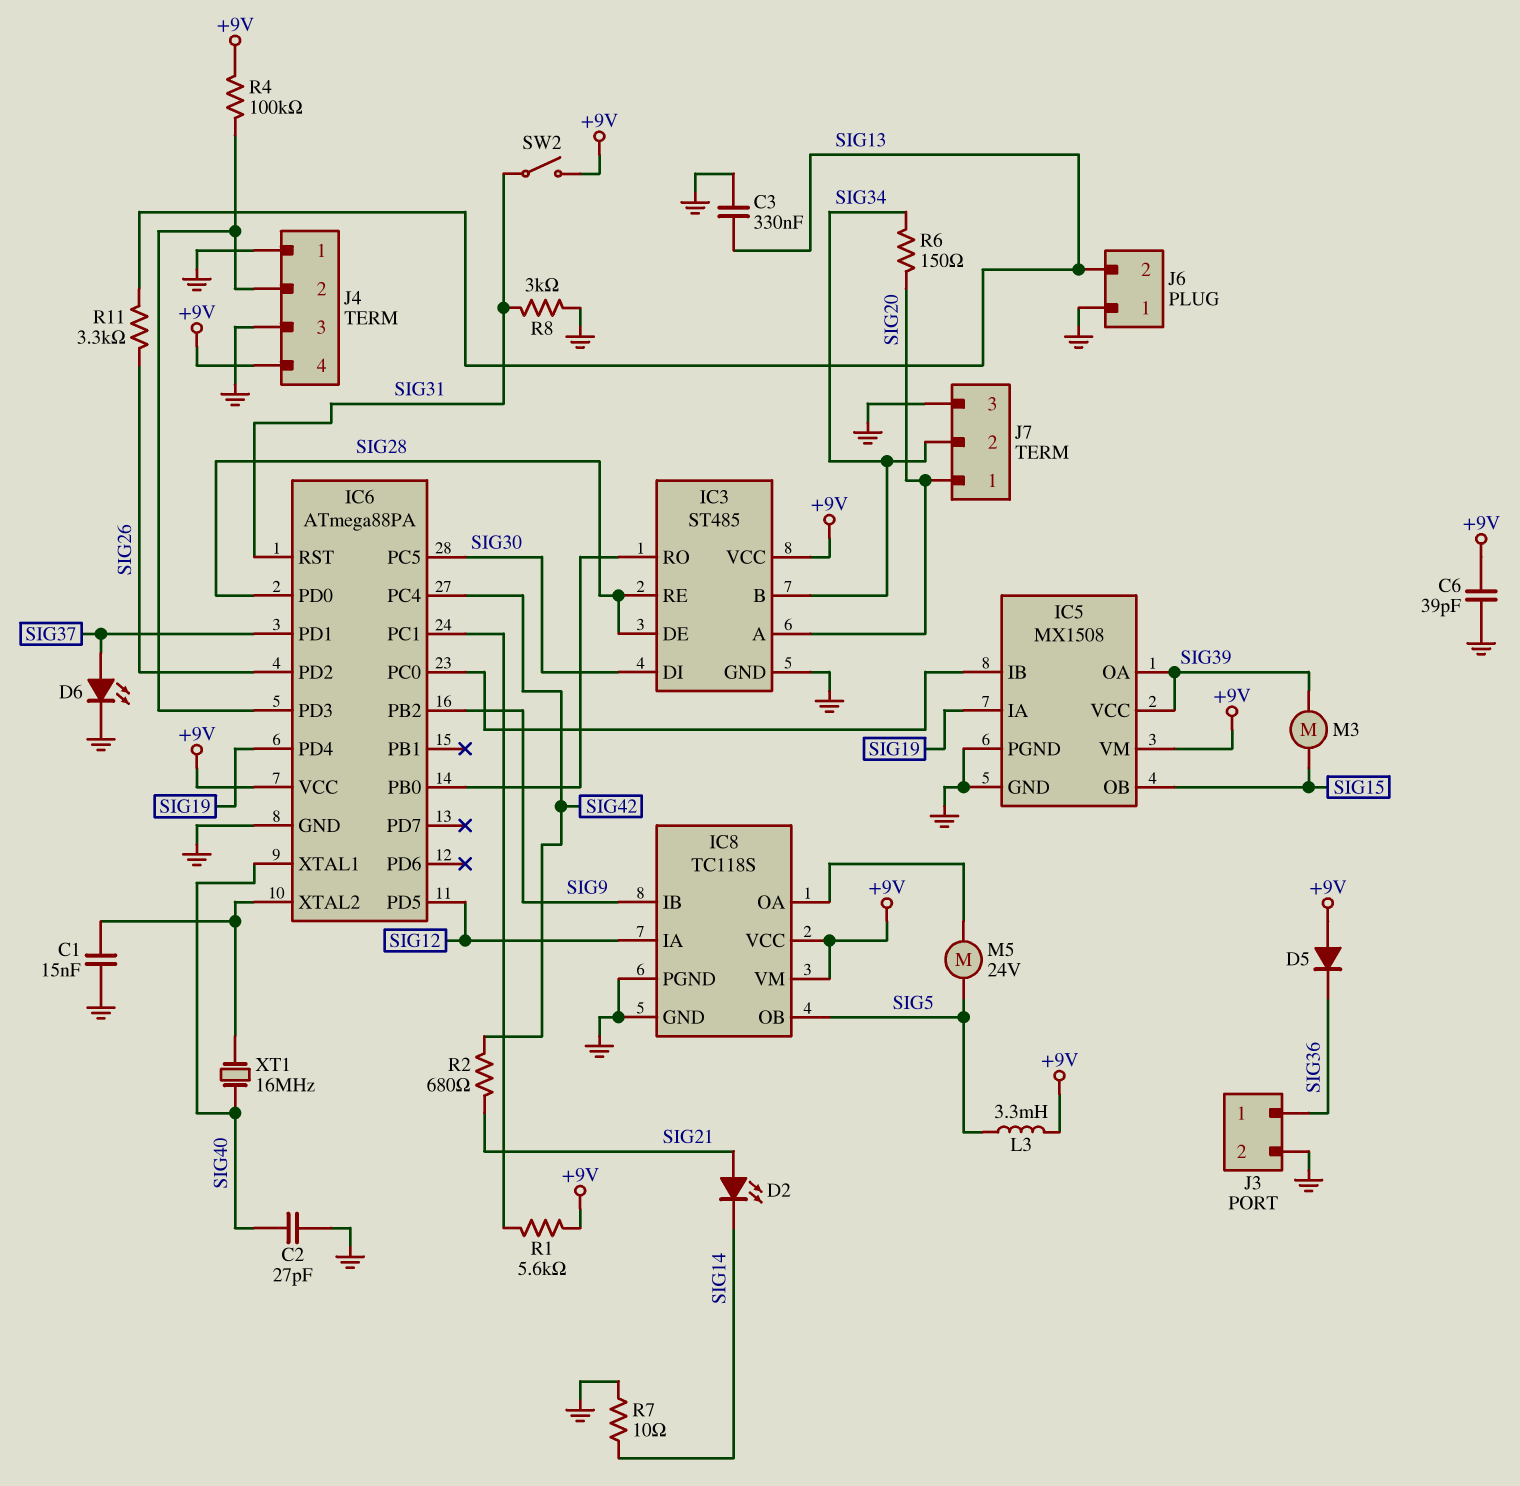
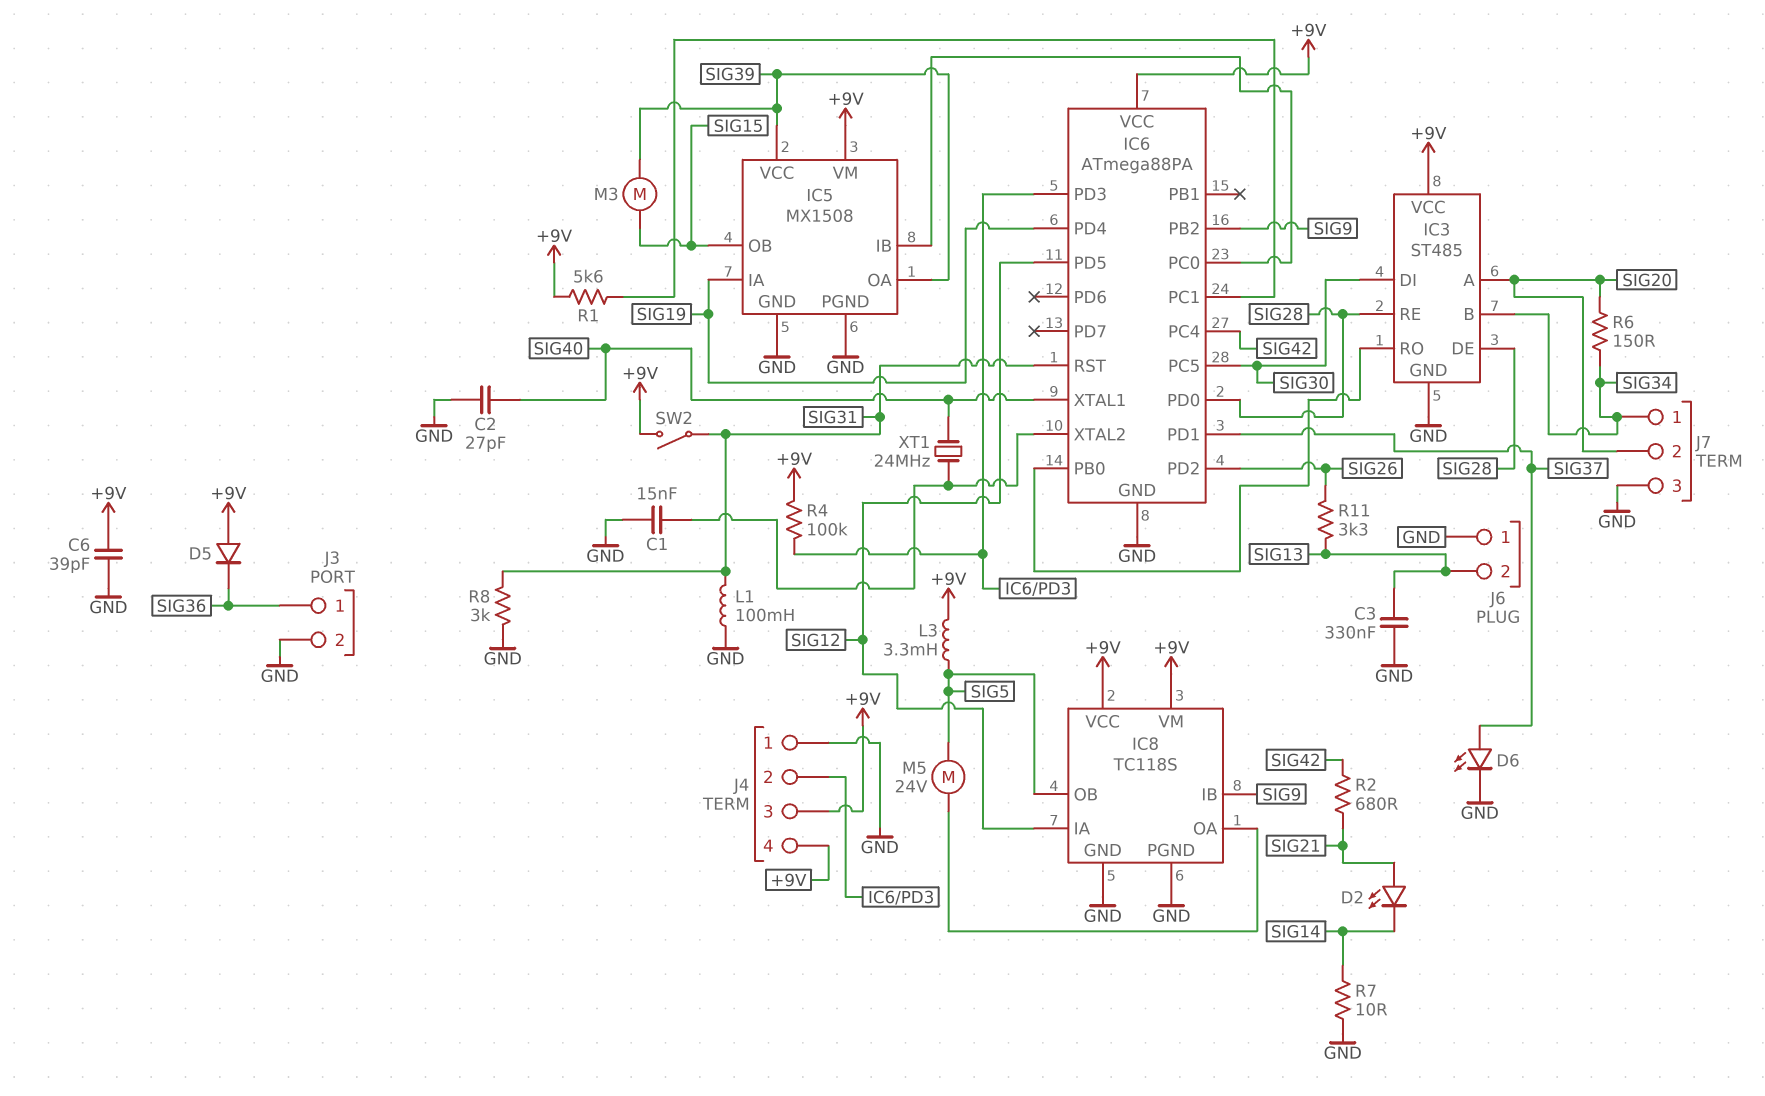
J4 pin 3: GND -> +9V
J7 pin 1: SIG20 -> SIG34
J7 pin 2: SIG34 -> SIG20
L1: none -> 100mH (GND, SIG31)
XT1: 16MHz (IC6/XTAL2, SIG40) -> 24MHz (IC6/XTAL2, SIG40)

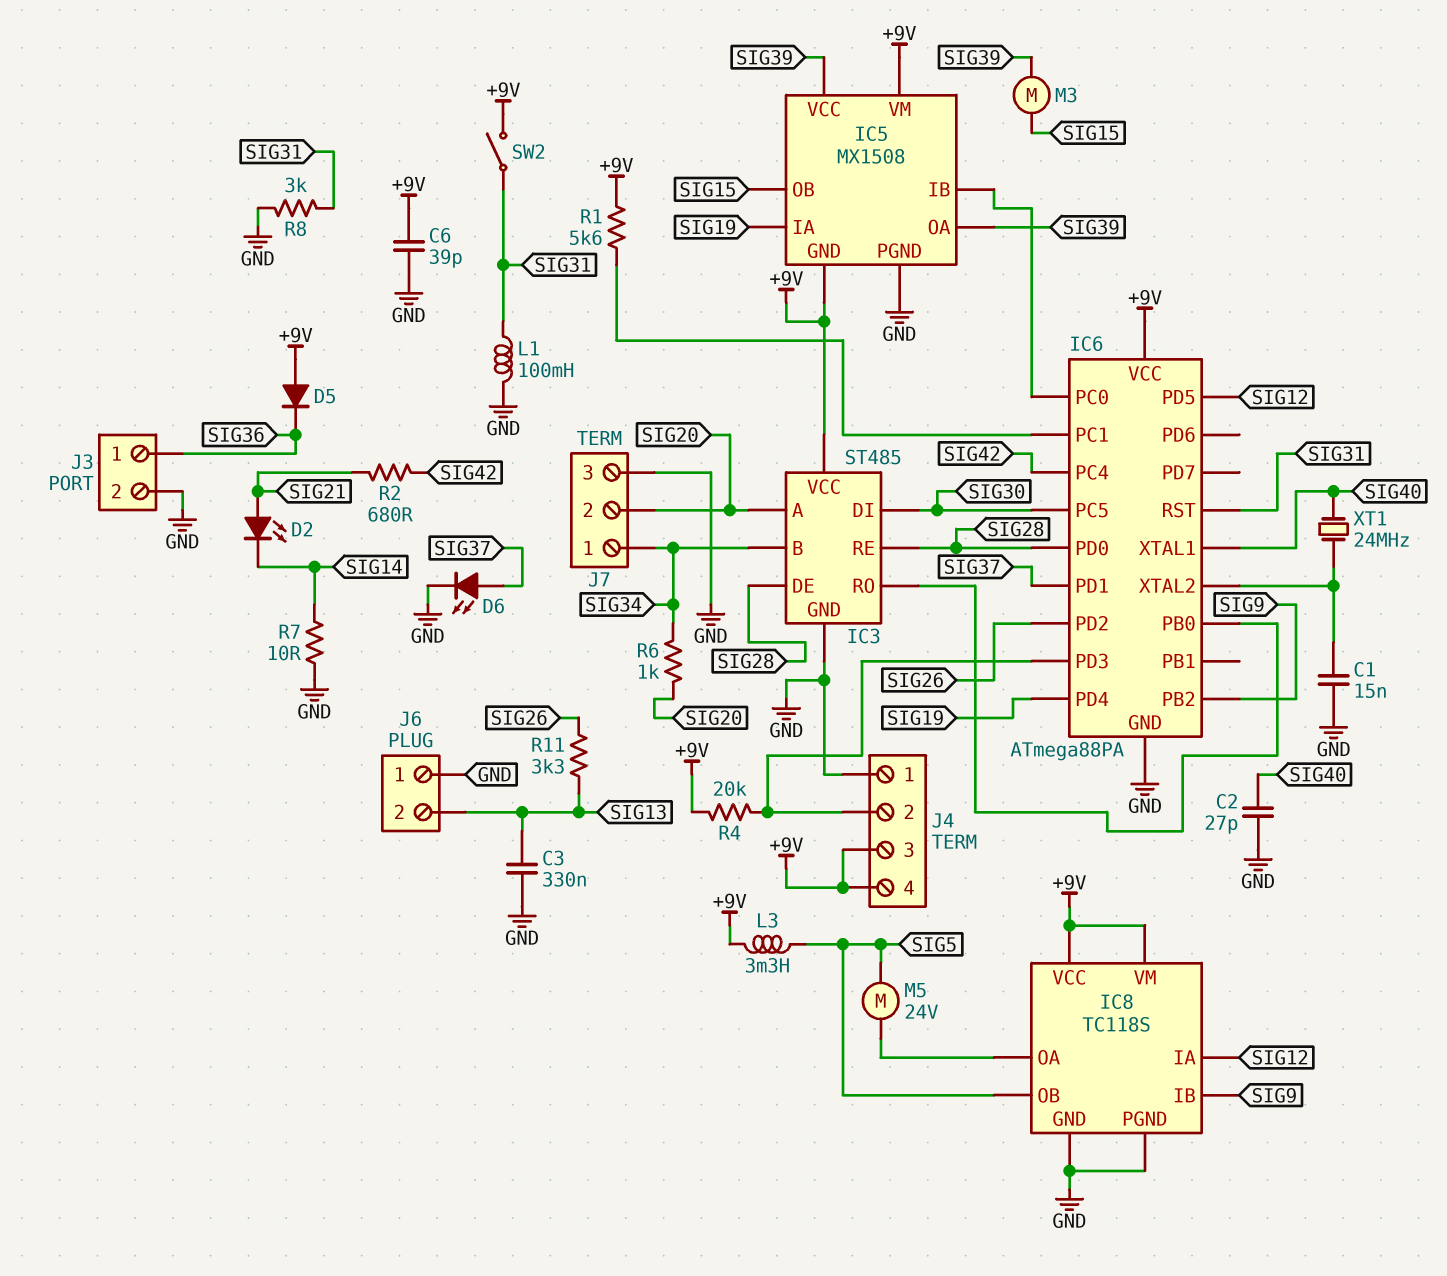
IC5 pin GND: GND -> +9V
R4: 100k (+9V, IC6/PD3) -> 20k (+9V, IC6/PD3)
R6: 150 (SIG20, SIG34) -> 1k (SIG20, SIG34)

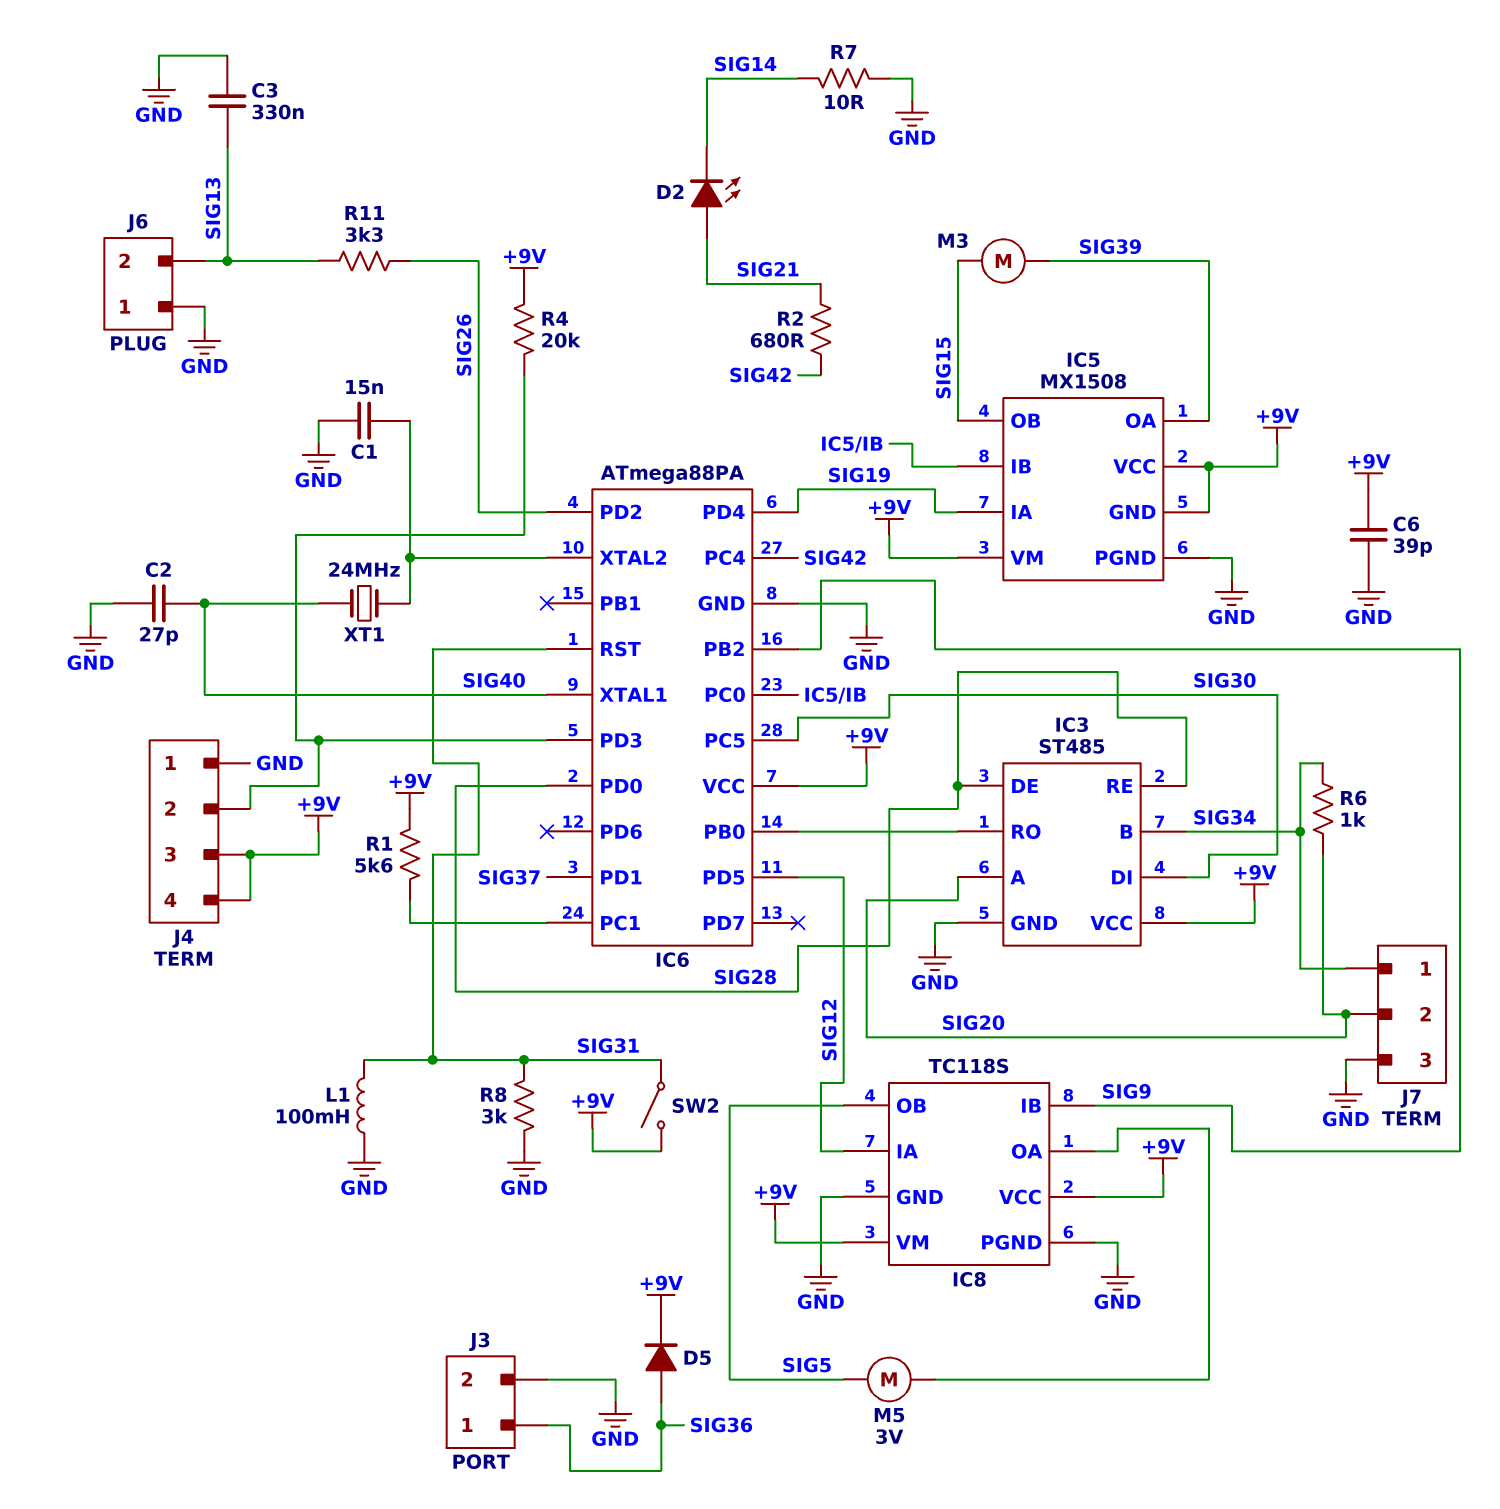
D5: diode (A +9V, K SIG36) -> diode (A SIG36, K +9V)
D6: LED (A SIG37, K GND) -> none
IC5 pin VCC: SIG39 -> +9V
L3: 3.3mH (+9V, SIG5) -> none
M5: motor 24V (IC8/OA, SIG5) -> motor 3V (IC8/OA, SIG5)

